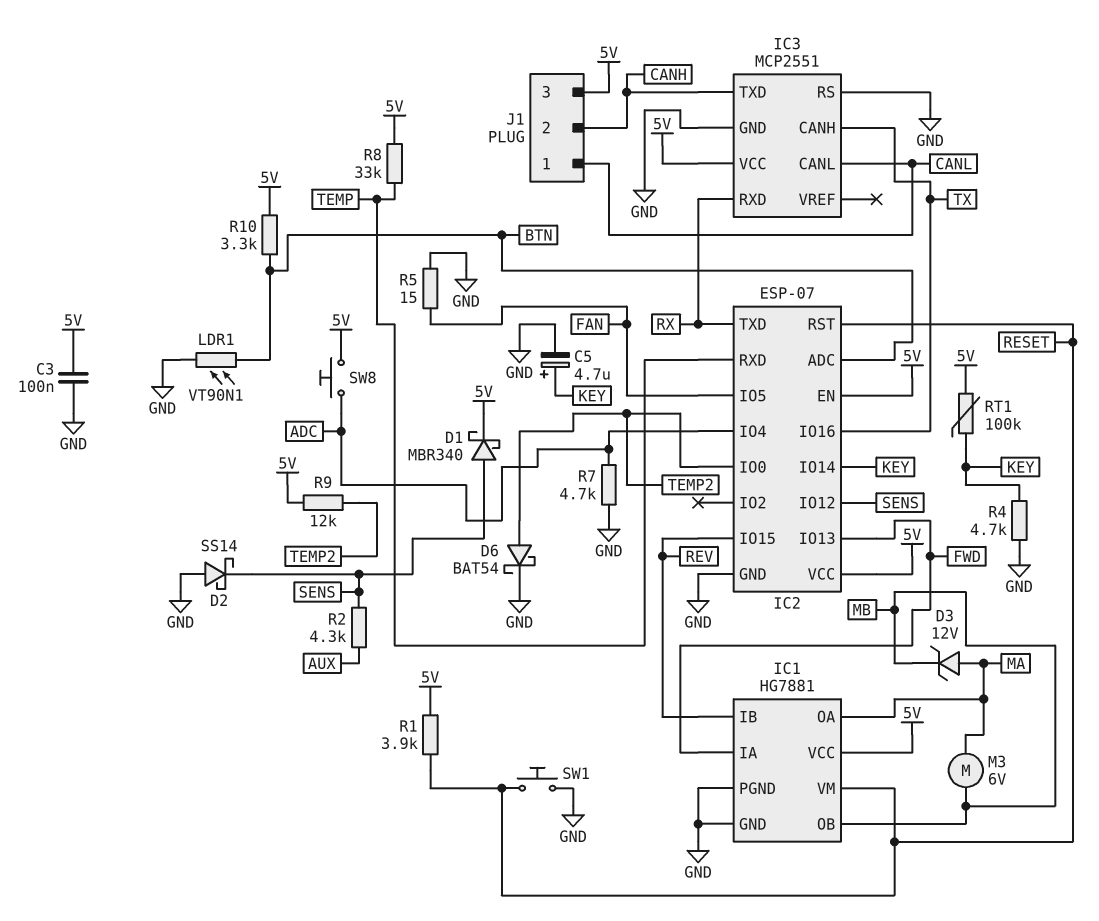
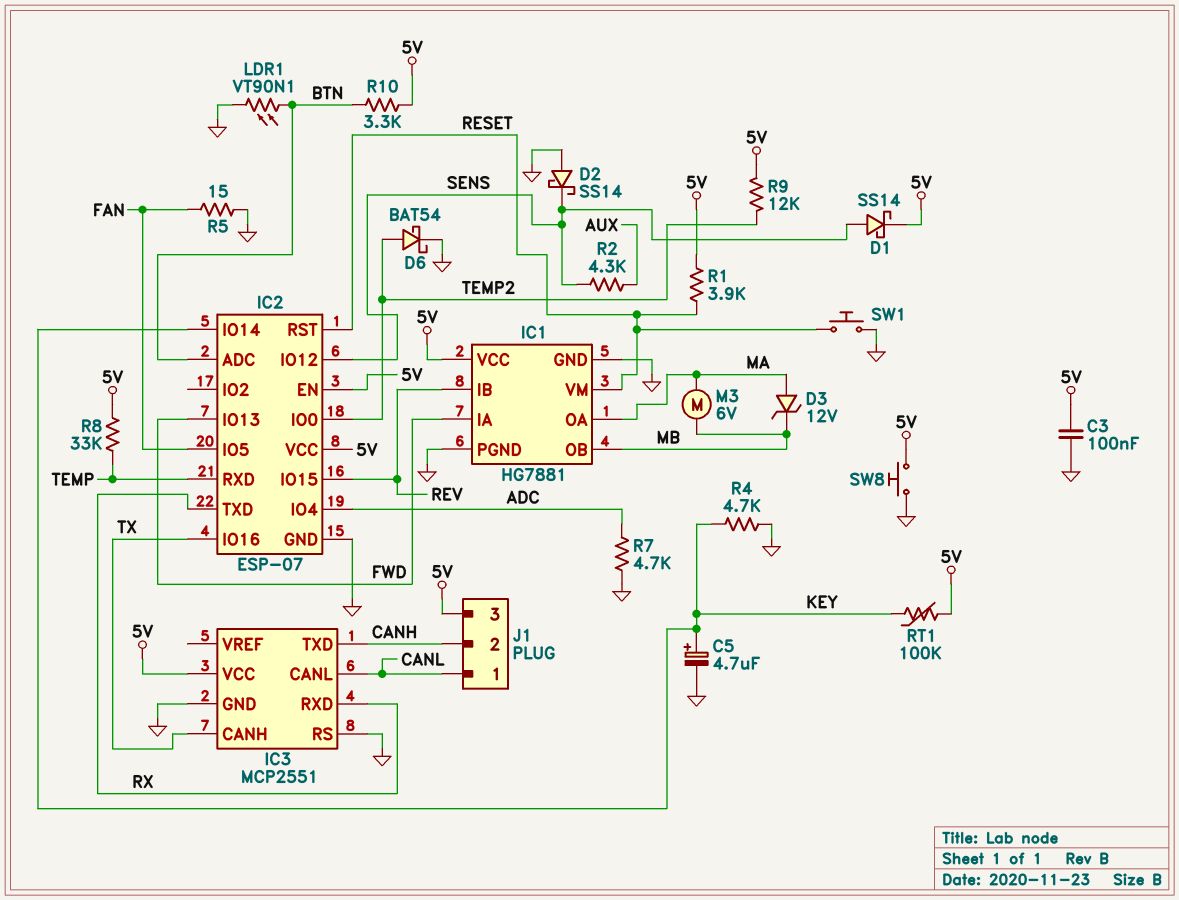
D1: schottky MBR340 (A SENS, K 5V) -> schottky SS14 (A SENS, K 5V)
SW8: button (5V, ADC) -> button (5V, GND)

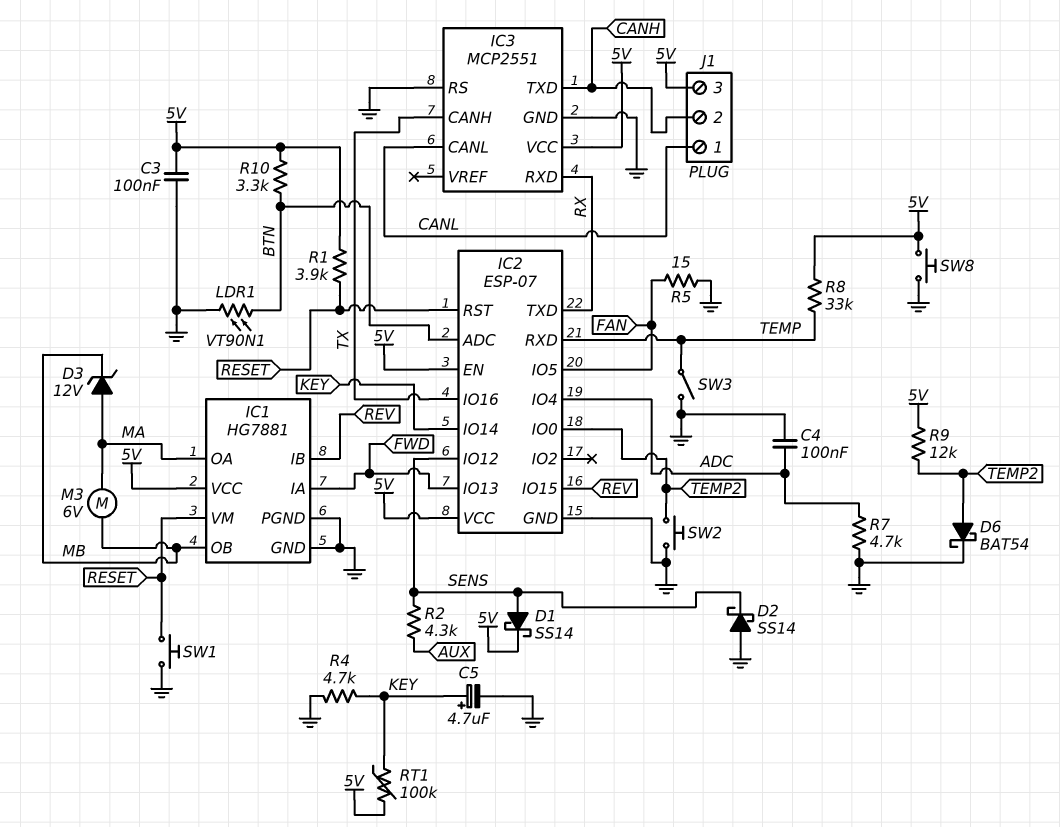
C4: none -> 100nF (ADC, GND)
SW2: none -> button (GND, TEMP2)
SW3: none -> switch (GND, TEMP)

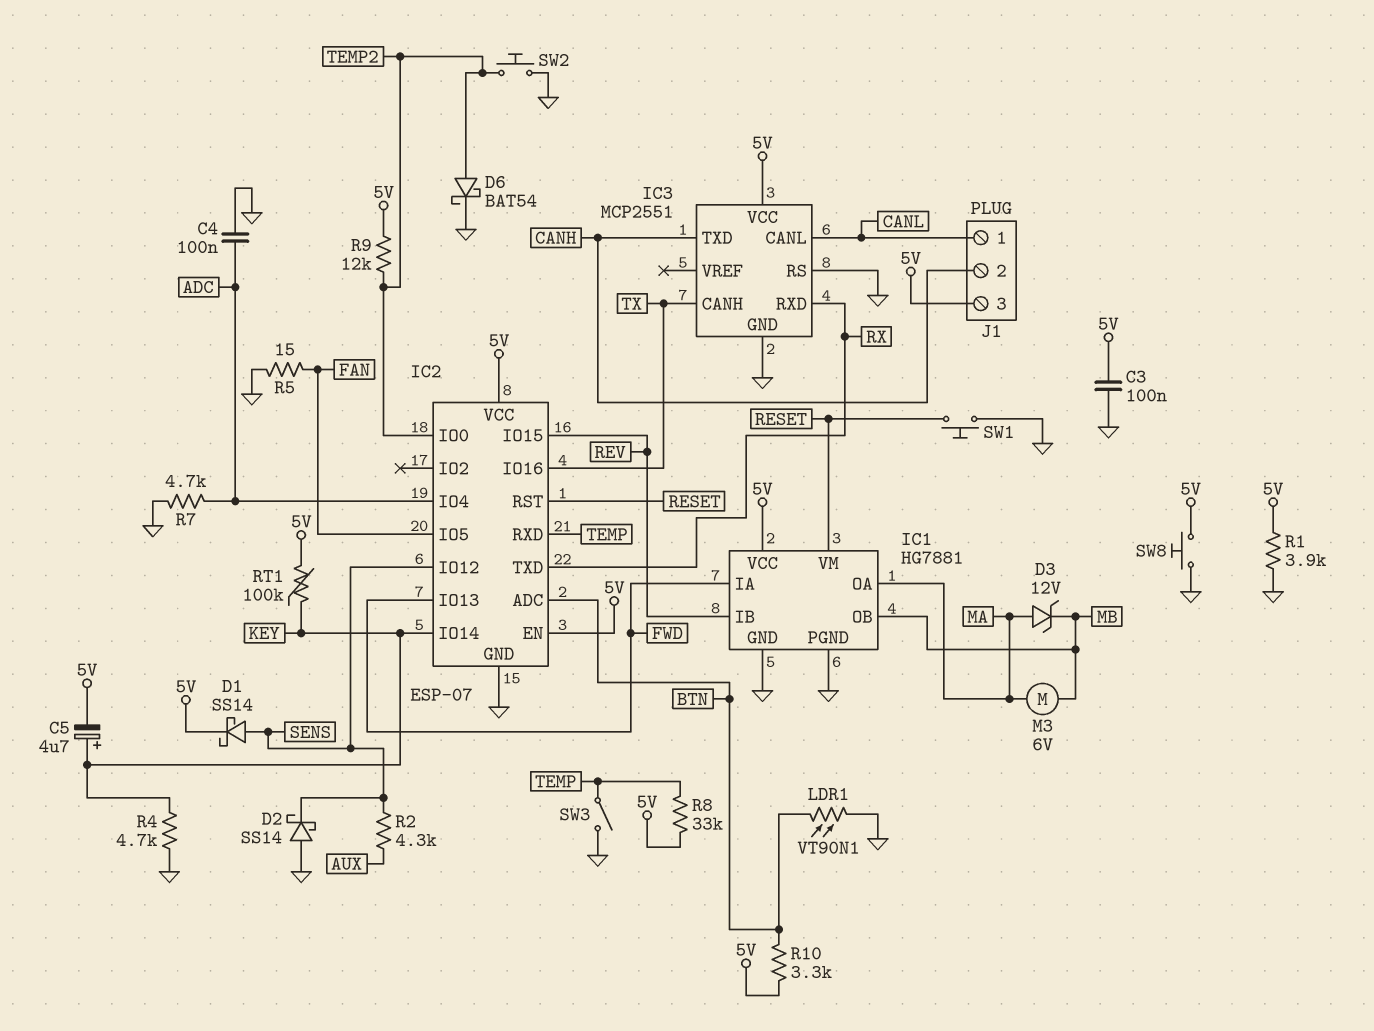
C5: 4.7uF (plus KEY, minus GND) -> 4.7uF (plus KEY, minus 5V)
R1: 3.9k (5V, RESET) -> 3.9k (5V, GND)

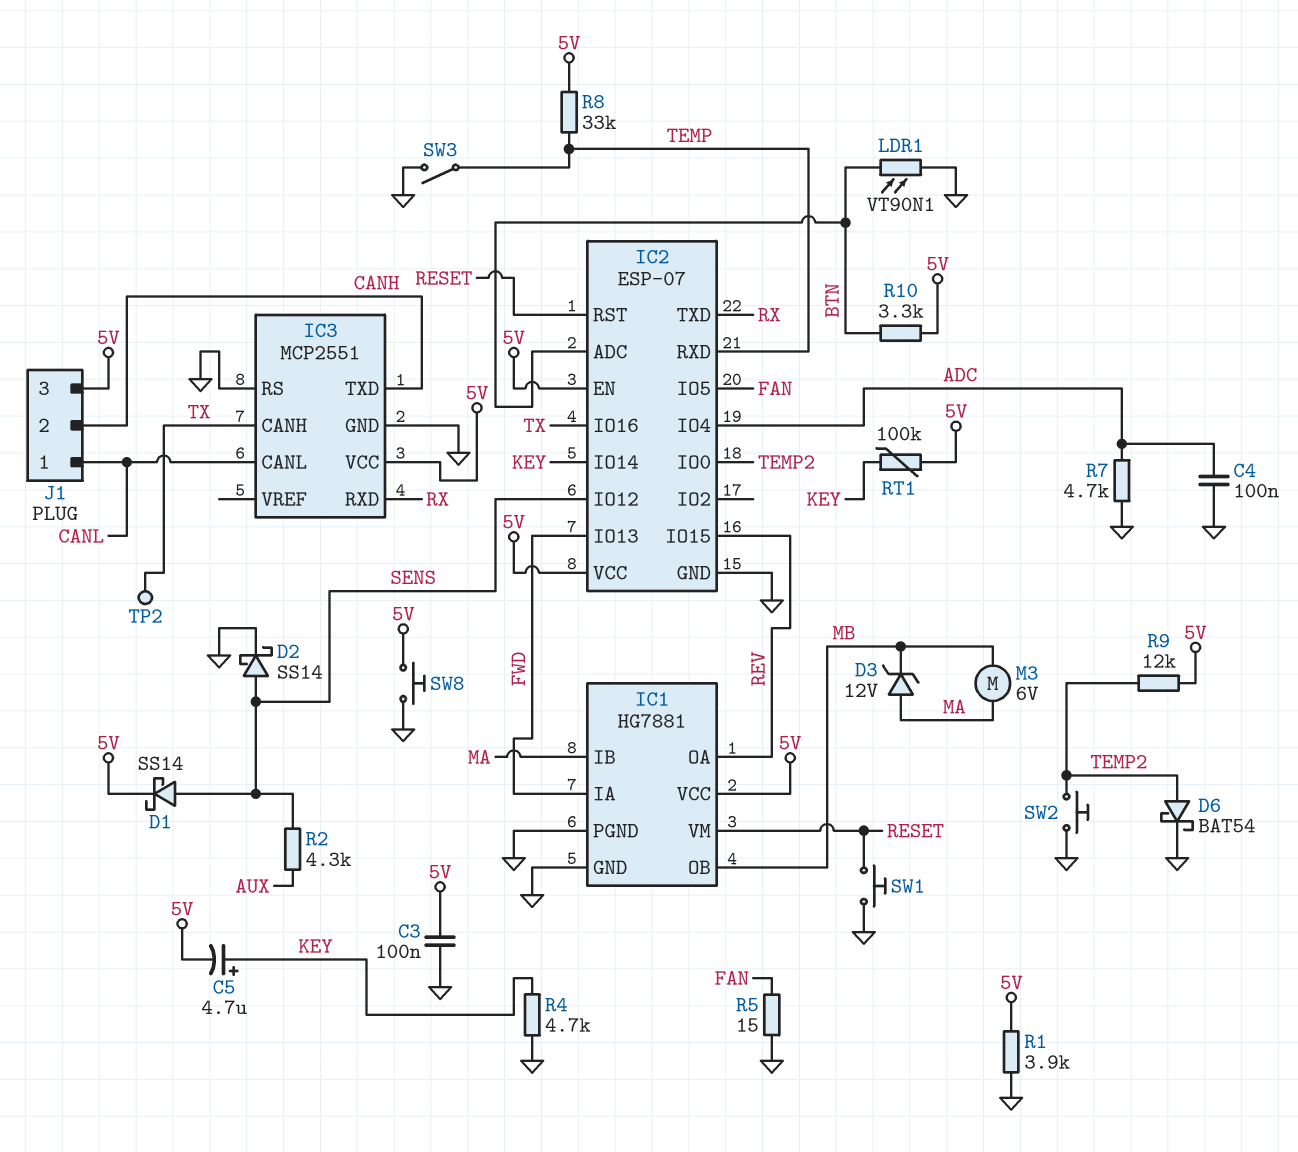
D2: schottky SS14 (A GND, K SENS) -> schottky SS14 (A SENS, K GND)
IC1 pin IB: REV -> MA
IC1 pin OA: MA -> REV
TP2: none -> test point (TX)

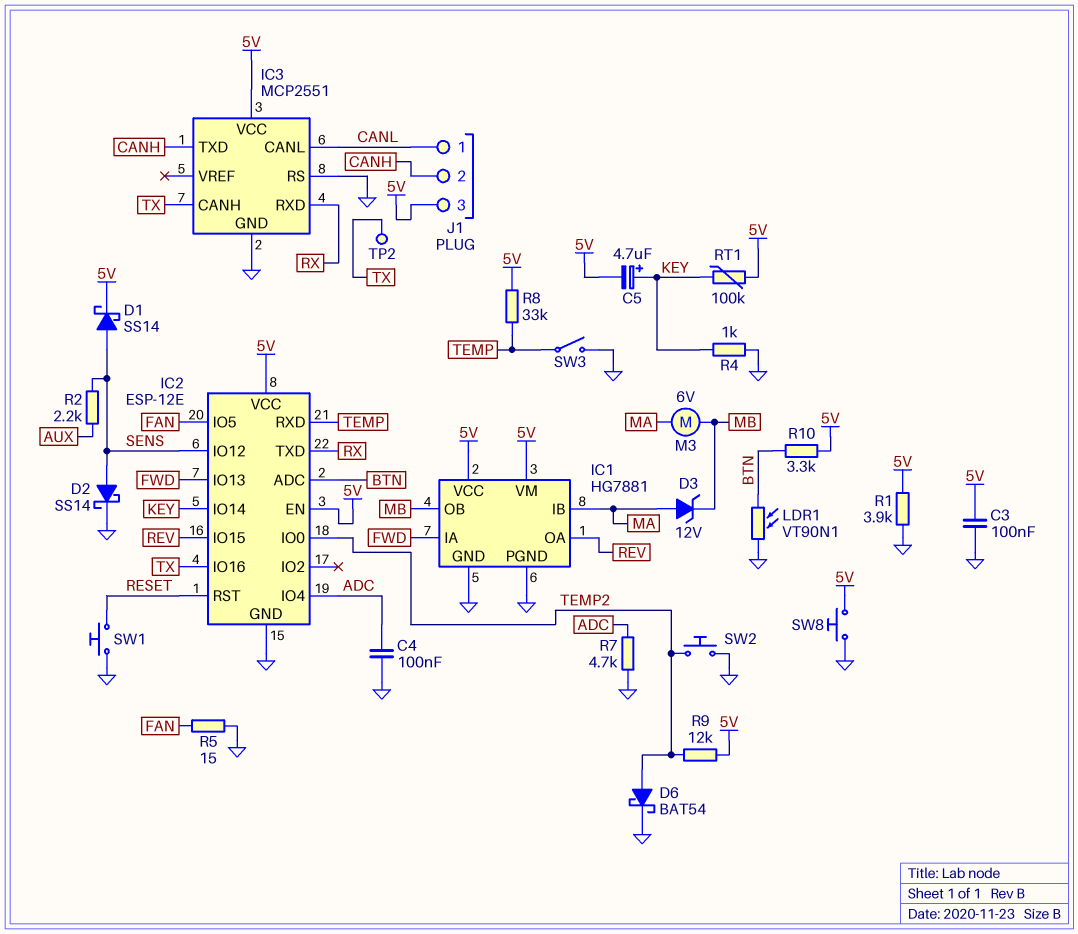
IC1 pin VM: RESET -> 5V
IC2: ESP-07 -> ESP-12E
R2: 4.3k (AUX, SENS) -> 2.2k (AUX, SENS)
R4: 4.7k (GND, KEY) -> 1k (GND, KEY)

